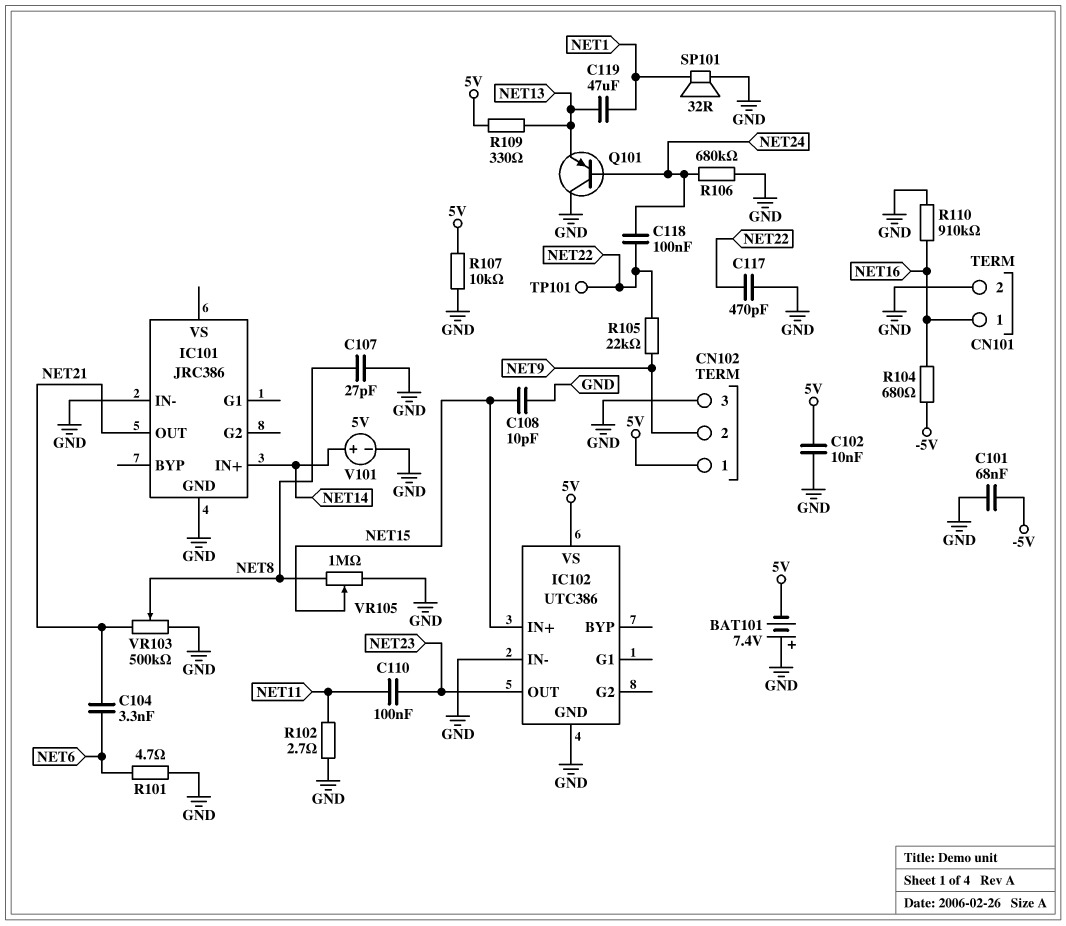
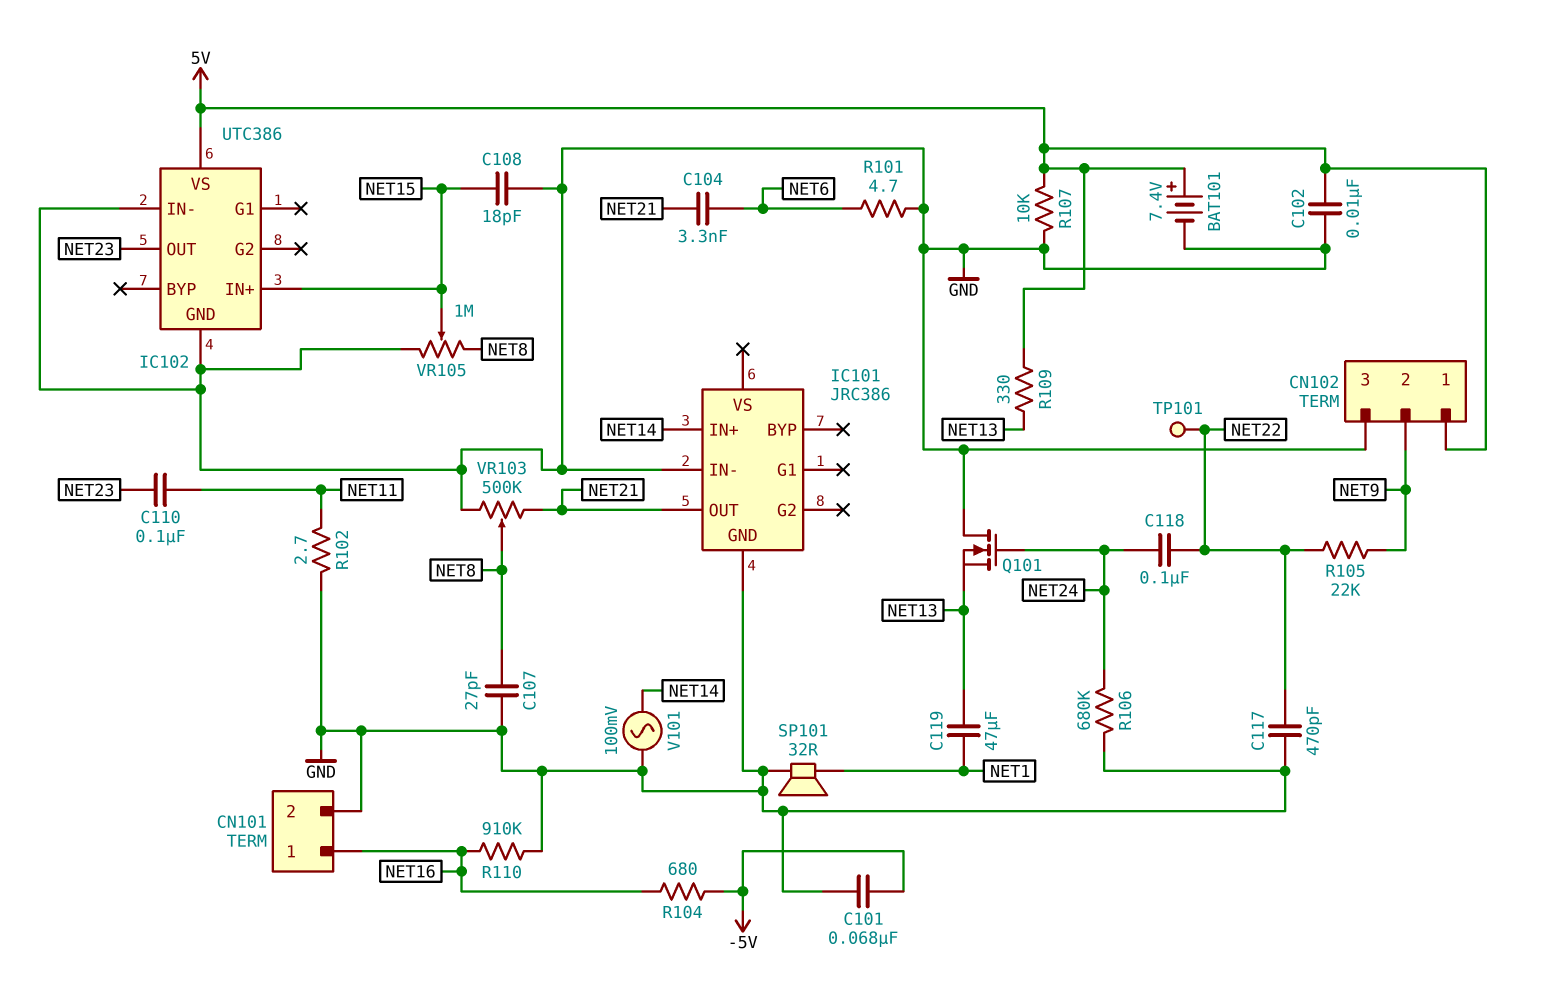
BAT101: 7.4V (plus GND, minus 5V) -> 7.4V (plus 5V, minus GND)
C108: 10pF (GND, NET15) -> 18pF (GND, NET15)
Q101: PNP (B NET24, C GND, E NET13) -> NMOS (G NET24, D GND, S NET13)
V101: 5V (plus NET14, minus GND) -> AC 100mV (GND, NET14)

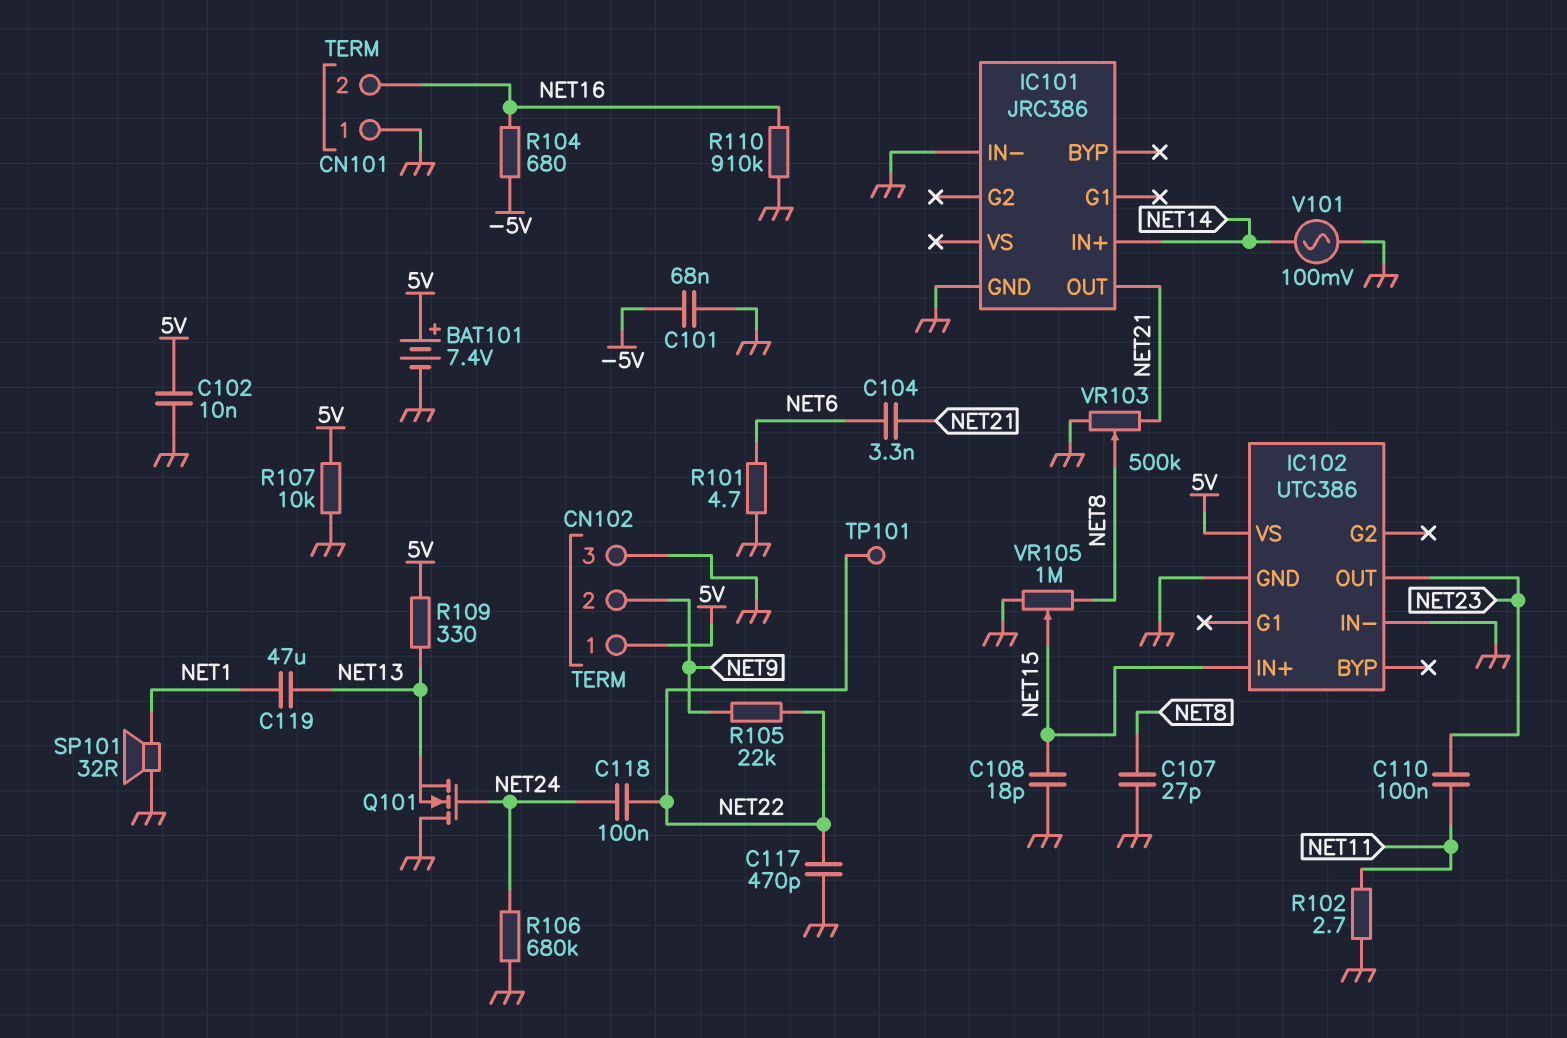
CN101 pin 1: NET16 -> GND
CN101 pin 2: GND -> NET16

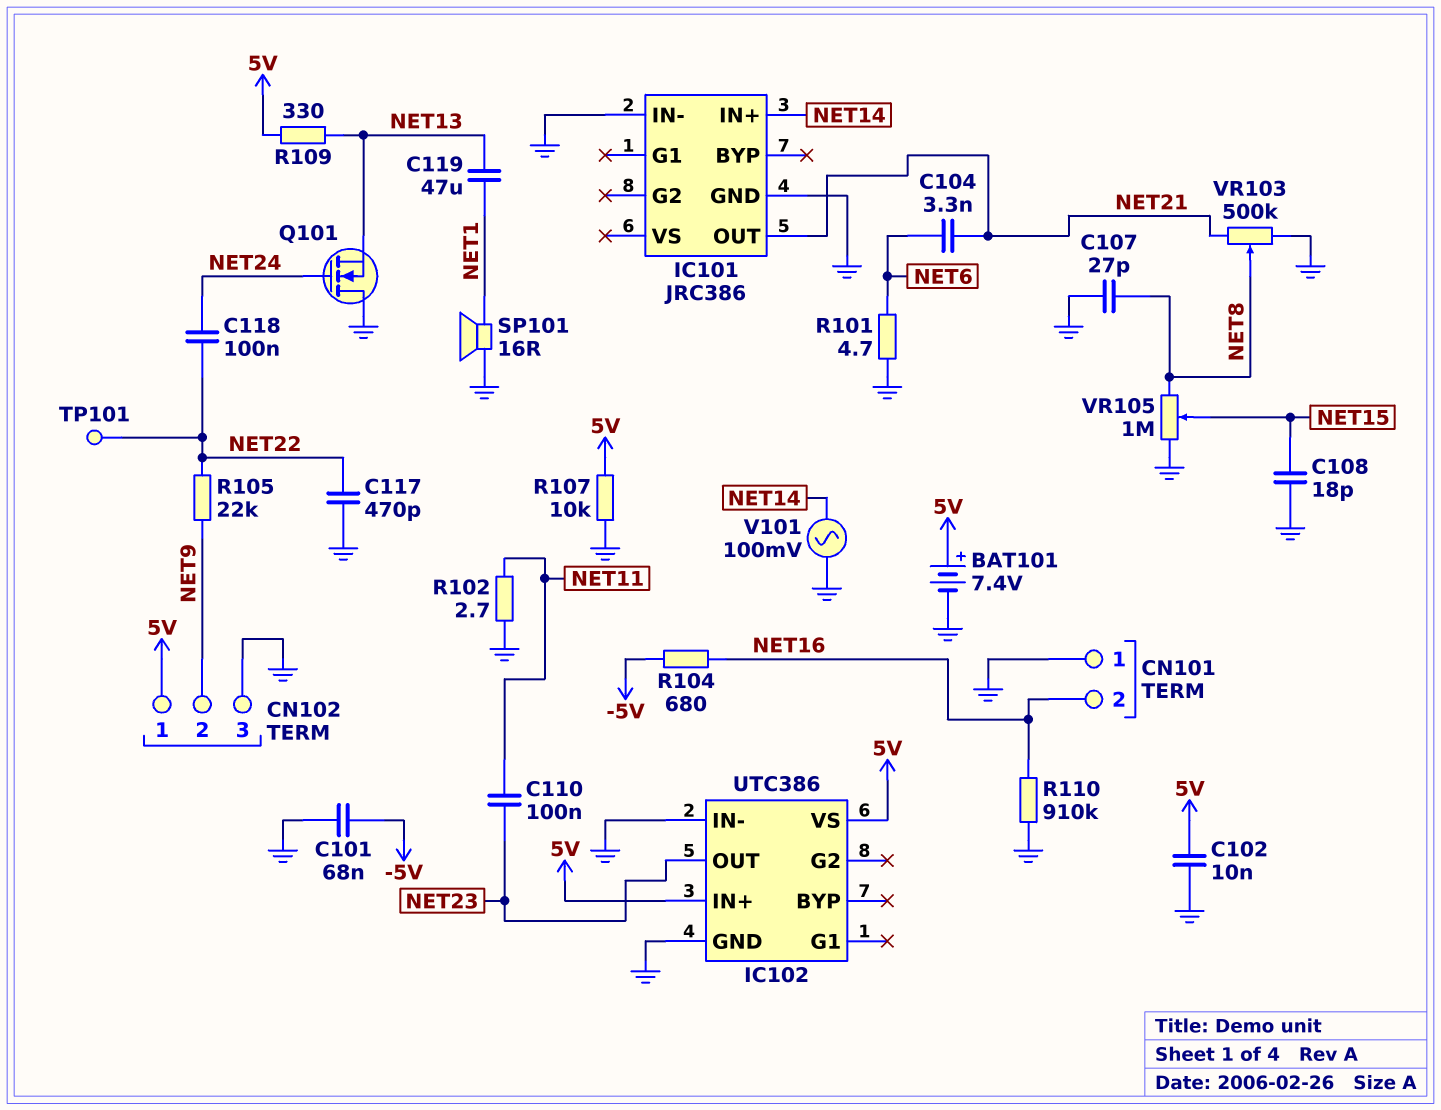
IC102 pin IN+: NET15 -> 5V
R106: 680k (GND, NET24) -> none
SP101: speaker 32R (GND, NET1) -> speaker 16R (GND, NET1)

